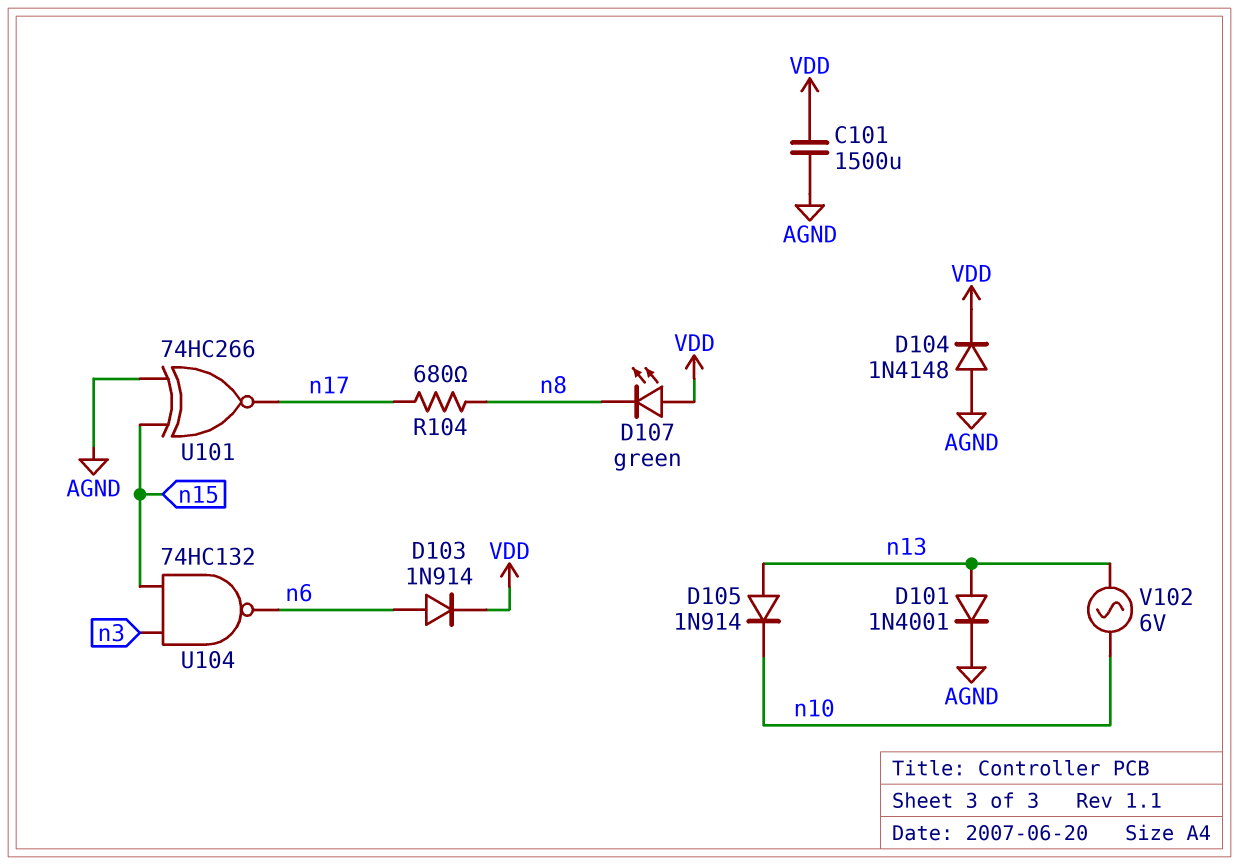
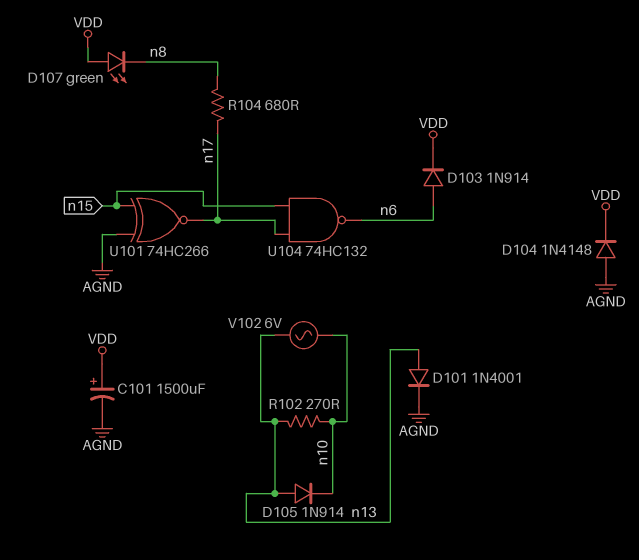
C101: 1500uF (AGND, VDD) -> 1500uF (plus VDD, minus AGND)
R102: none -> 270 (n10, n13)
U104: NAND 74HC132 (in n3, in n15, out n6) -> NAND 74HC132 (in n15, in n17, out n6)

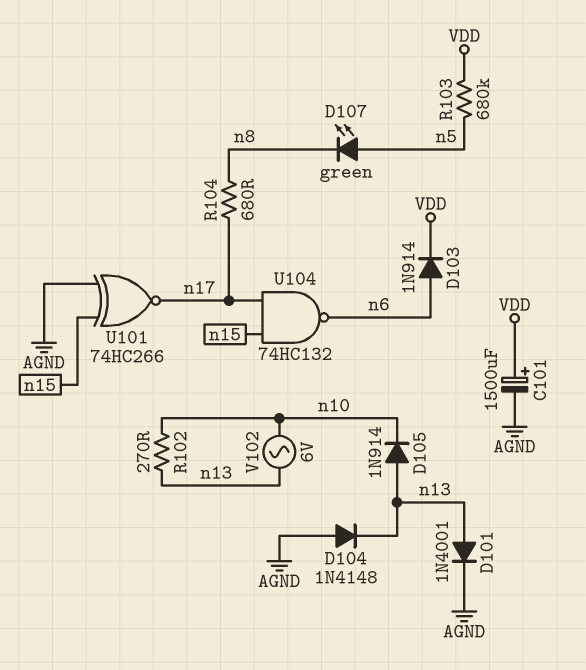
D104: diode 1N4148 (A AGND, K VDD) -> diode 1N4148 (A AGND, K n13)
D107: LED green (A VDD, K n8) -> LED green (A n5, K n8)
R103: none -> 680k (VDD, n5)

